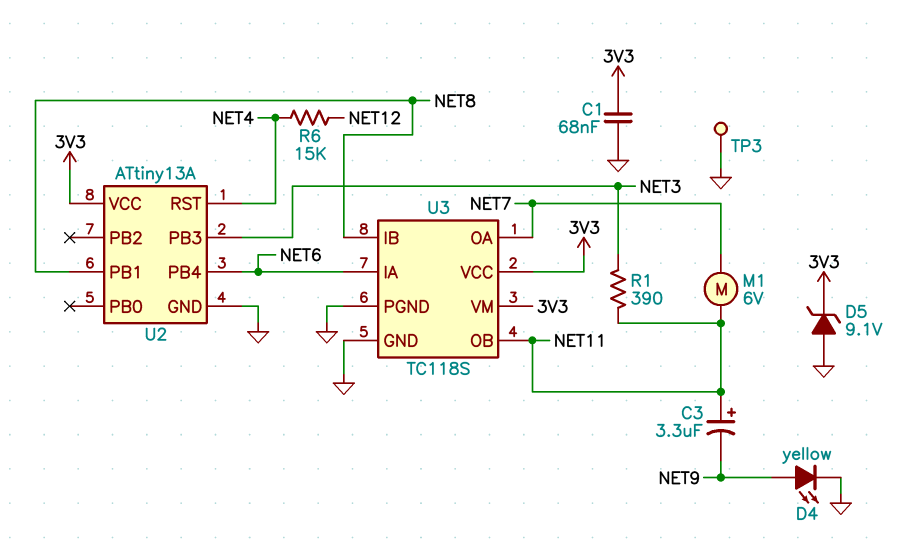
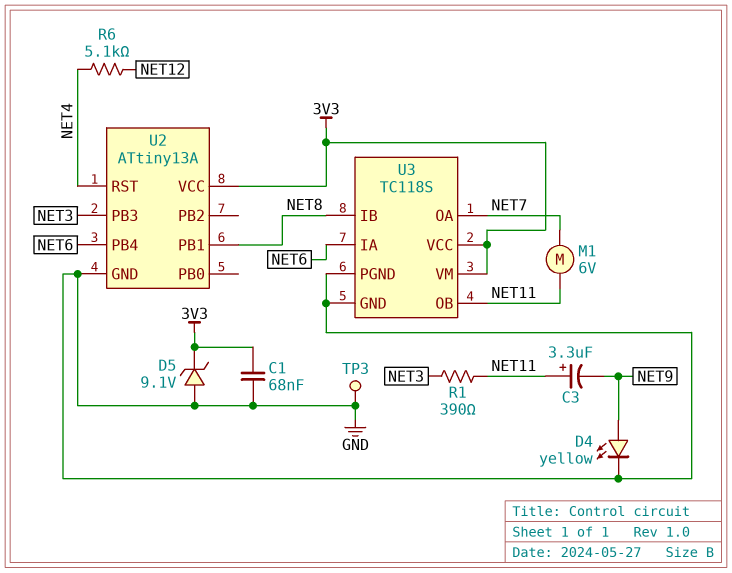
R6: 15k (NET4, NET12) -> 5.1k (NET4, NET12)

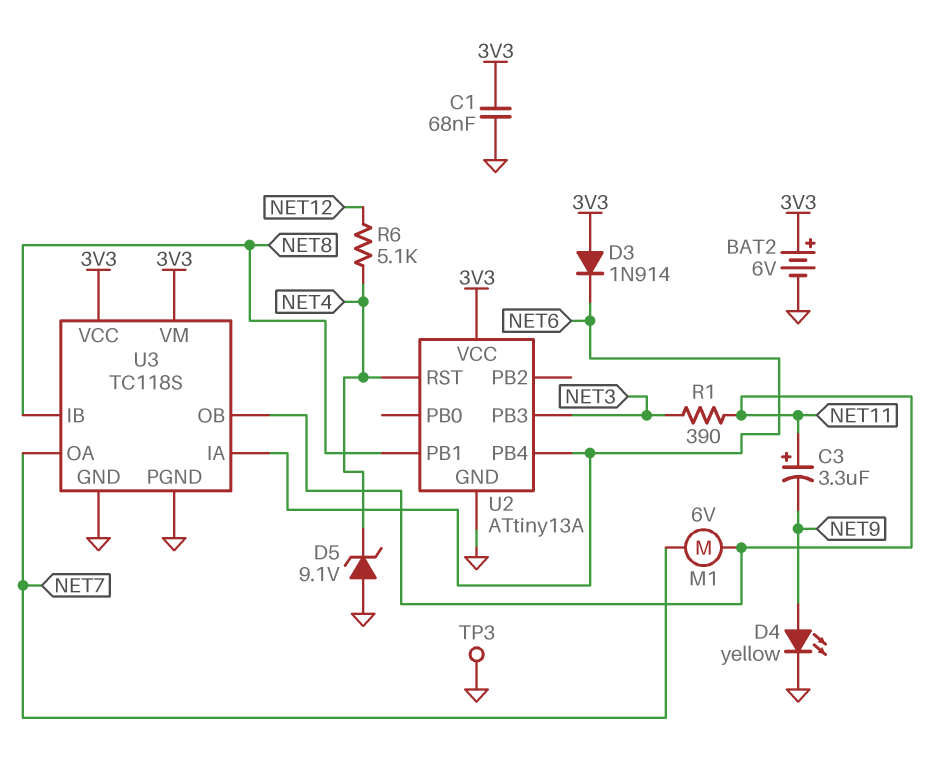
BAT2: none -> 6V (plus 3V3, minus GND)
D3: none -> diode 1N914 (A 3V3, K NET6)
D5: zener 9.1V (A GND, K 3V3) -> zener 9.1V (A GND, K NET4)

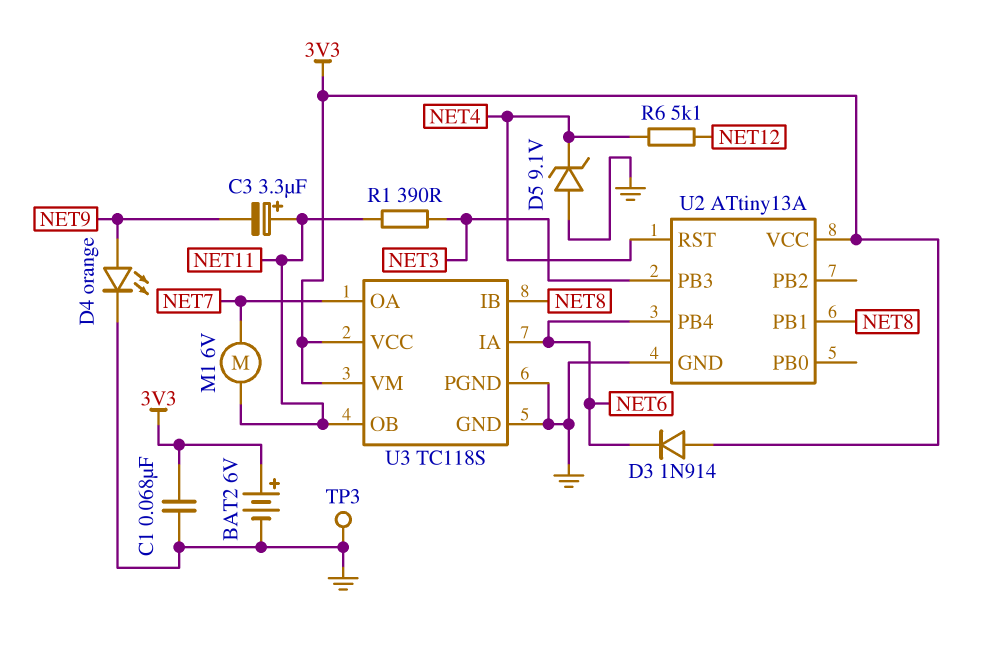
D4: LED yellow (A NET9, K GND) -> LED orange (A NET9, K GND)

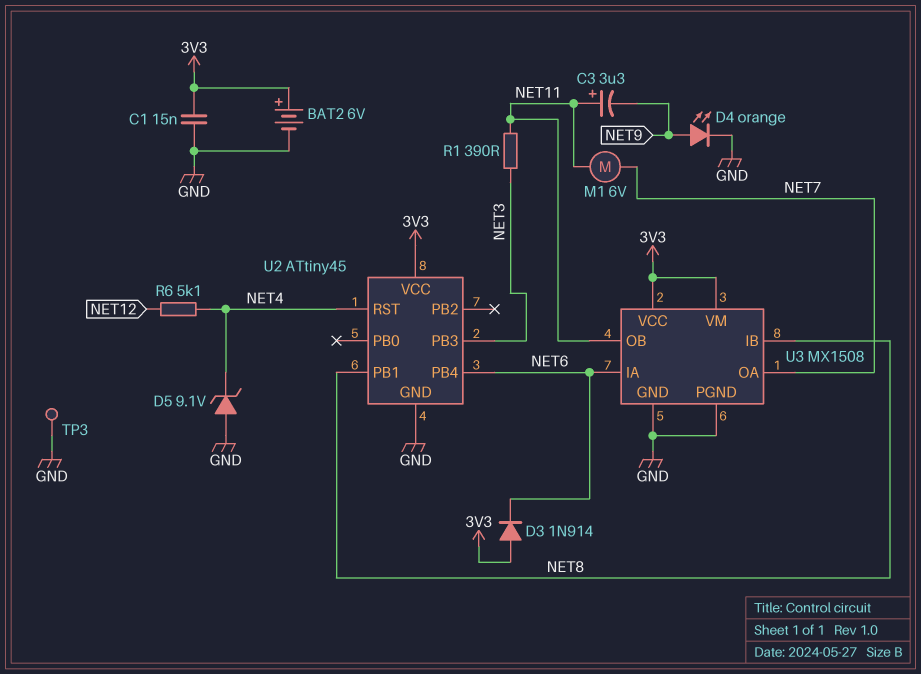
C1: 68nF (3V3, GND) -> 15nF (3V3, GND)
U2: ATtiny13A -> ATtiny45
U3: TC118S -> MX1508

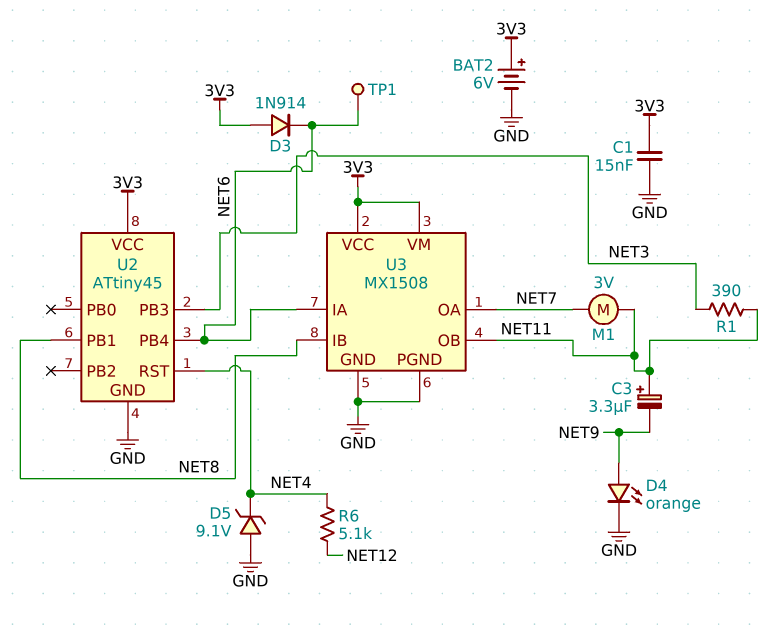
M1: motor 6V (NET7, NET11) -> motor 3V (NET7, NET11)
TP1: none -> test point (NET6)
TP3: test point (GND) -> none

